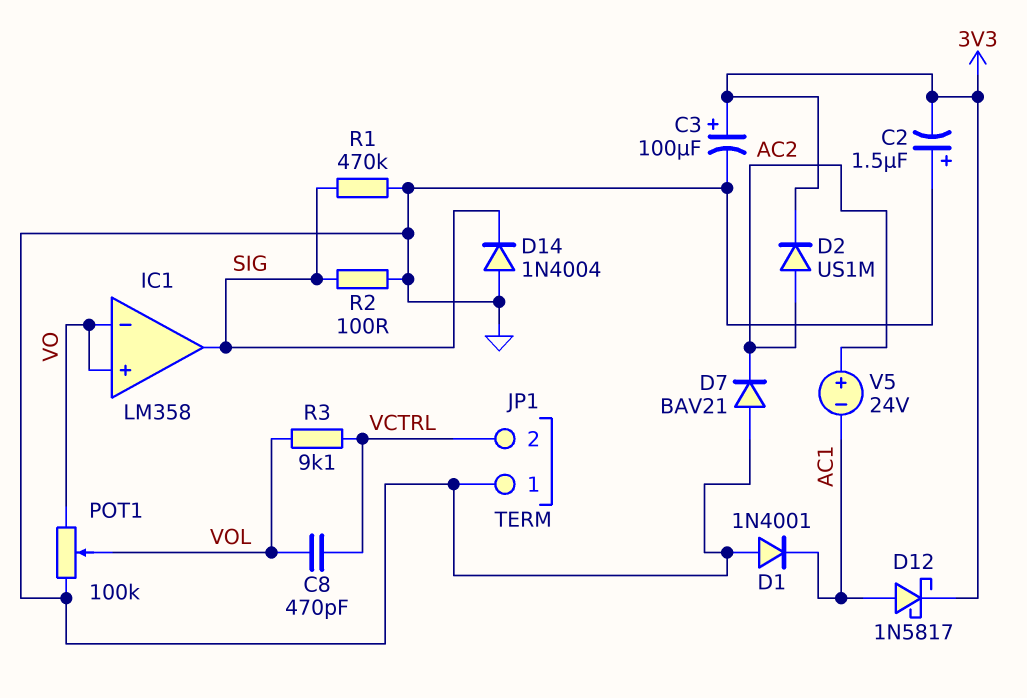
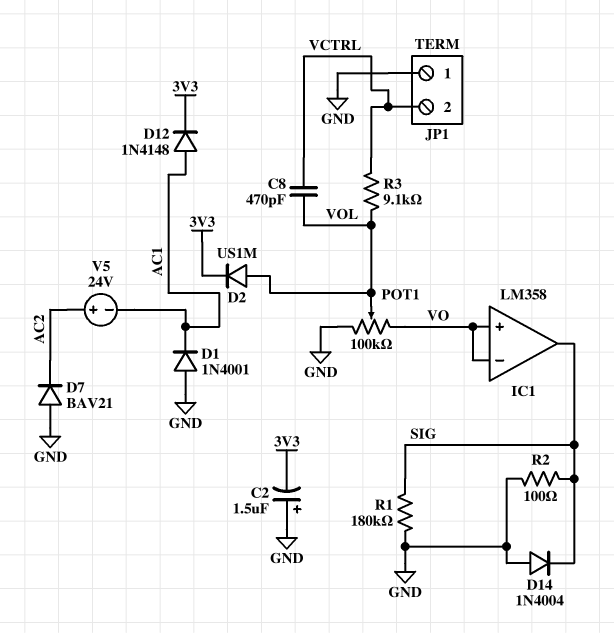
C3: 100uF (plus 3V3, minus GND) -> none
D2: diode US1M (A AC2, K 3V3) -> diode US1M (A VOL, K 3V3)
D12: schottky 1N5817 (A AC1, K 3V3) -> diode 1N4148 (A AC1, K 3V3)
R1: 470k (GND, SIG) -> 180k (GND, SIG)

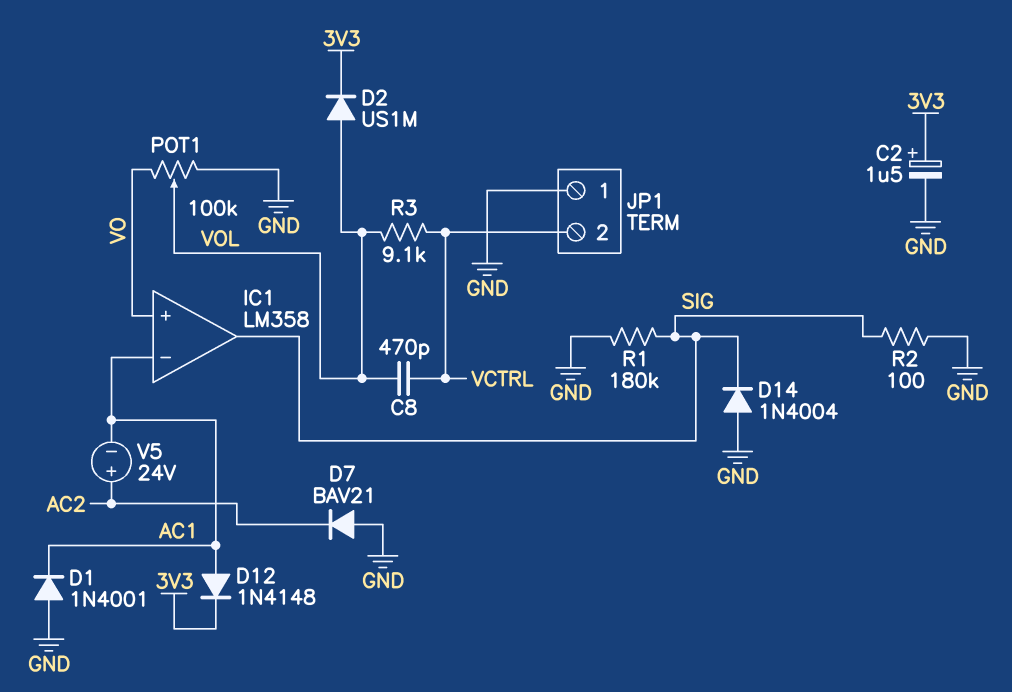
C2: 1.5uF (plus GND, minus 3V3) -> 1.5uF (plus 3V3, minus GND)
IC1 pin in-: VO -> AC1

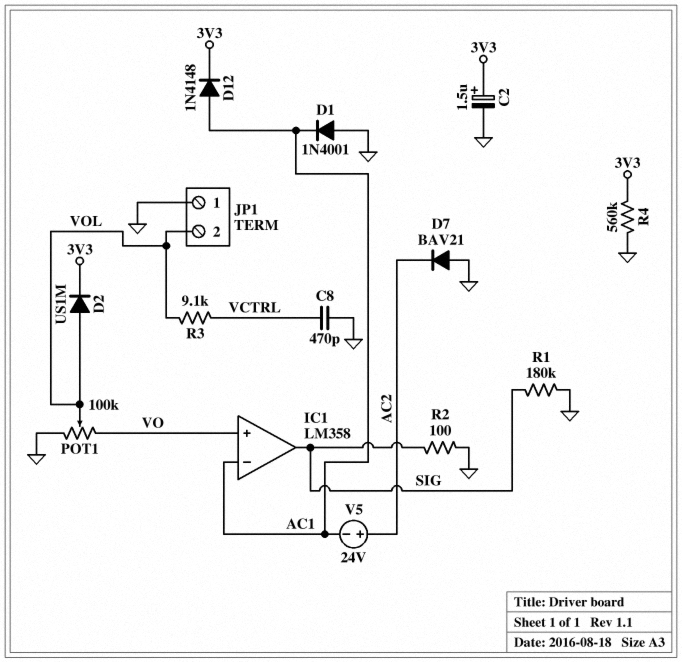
C8: 470pF (VCTRL, VOL) -> 470pF (GND, VCTRL)
D14: diode 1N4004 (A GND, K SIG) -> none
JP1 pin 2: VCTRL -> VOL
R4: none -> 560k (3V3, GND)

